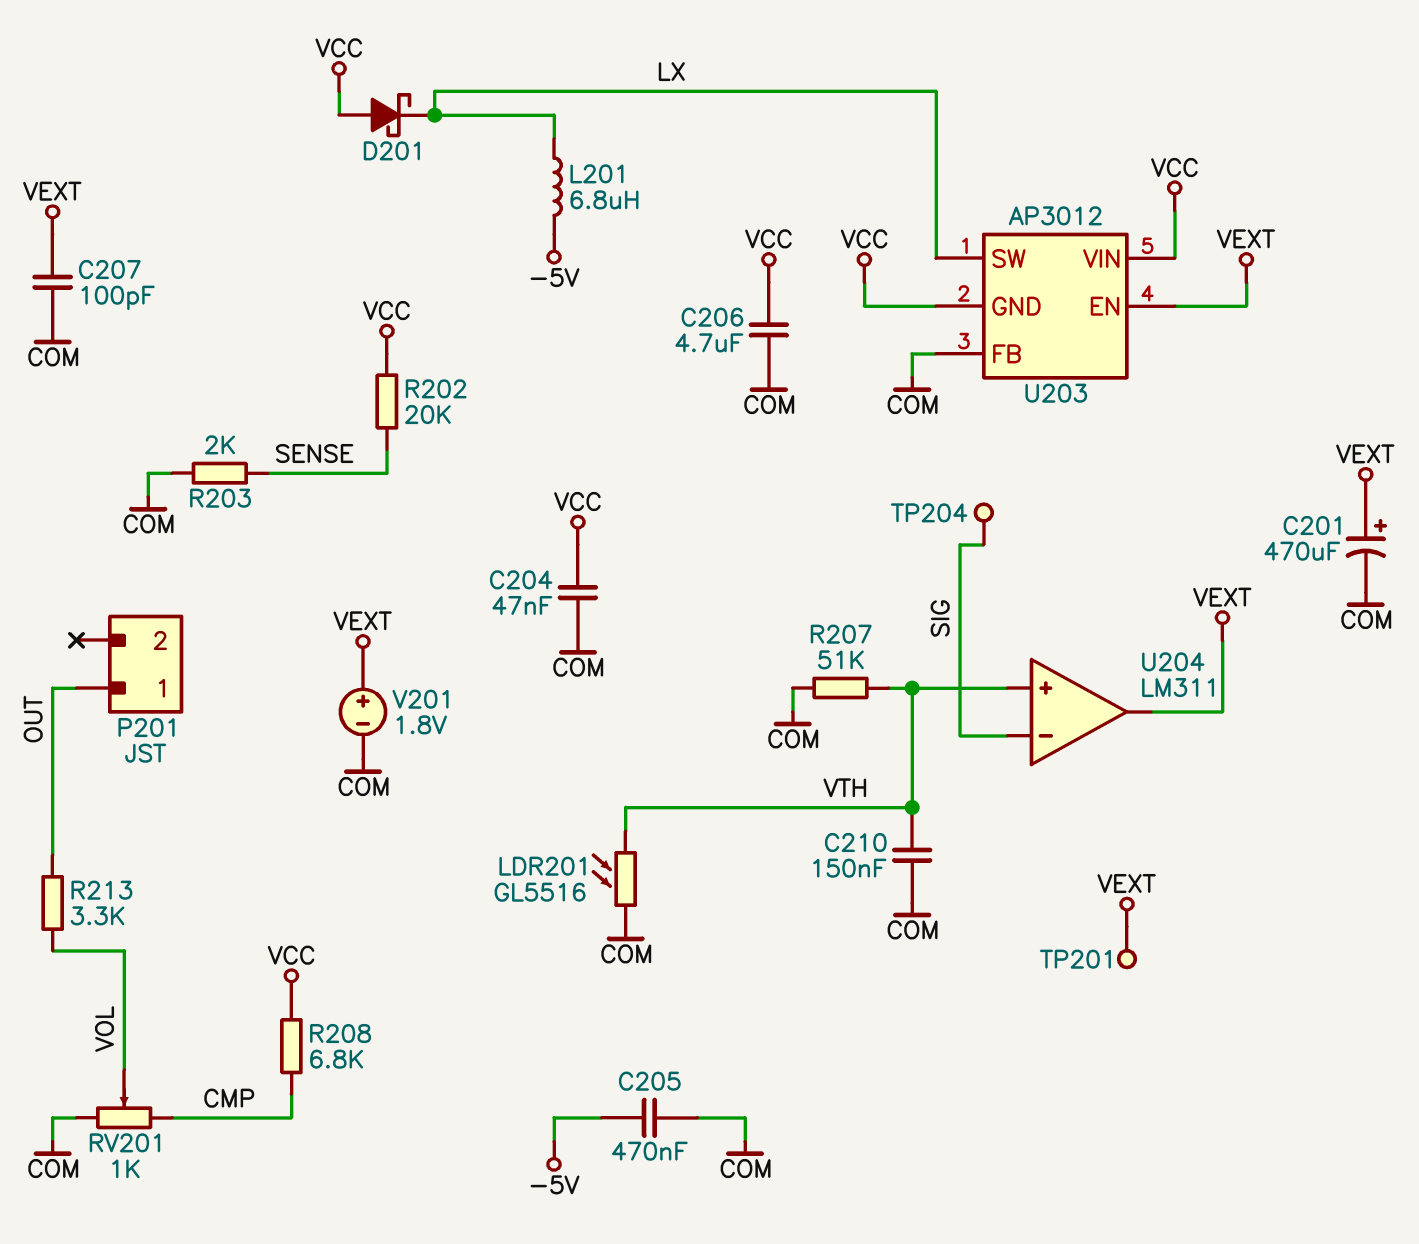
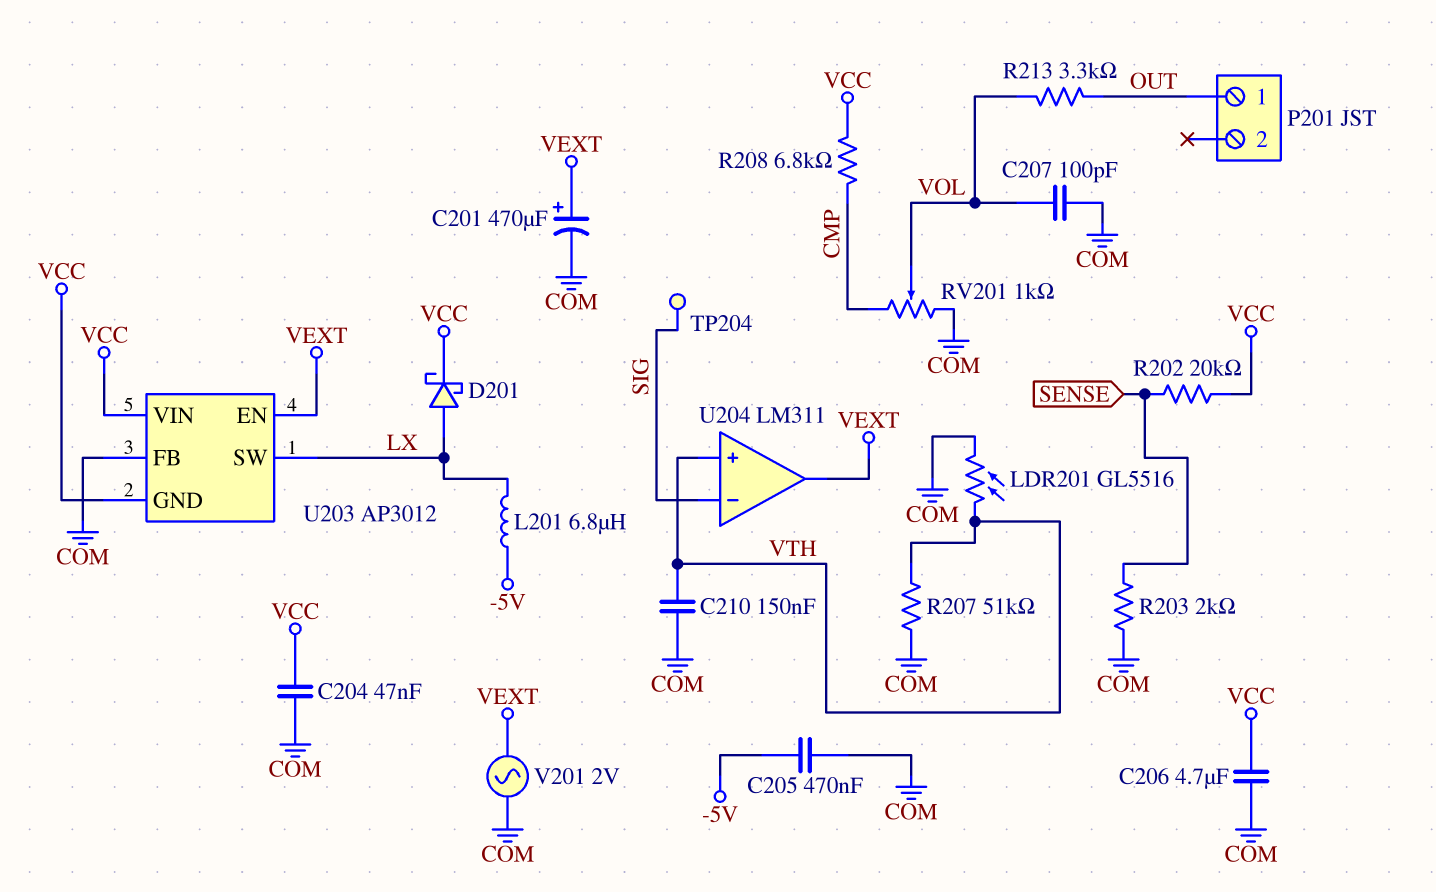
C207: 100pF (COM, VEXT) -> 100pF (COM, VOL)
D201: schottky (A VCC, K LX) -> schottky (A LX, K VCC)
TP201: test point (VEXT) -> none
V201: 1.8V (plus VEXT, minus COM) -> AC 2V (COM, VEXT)

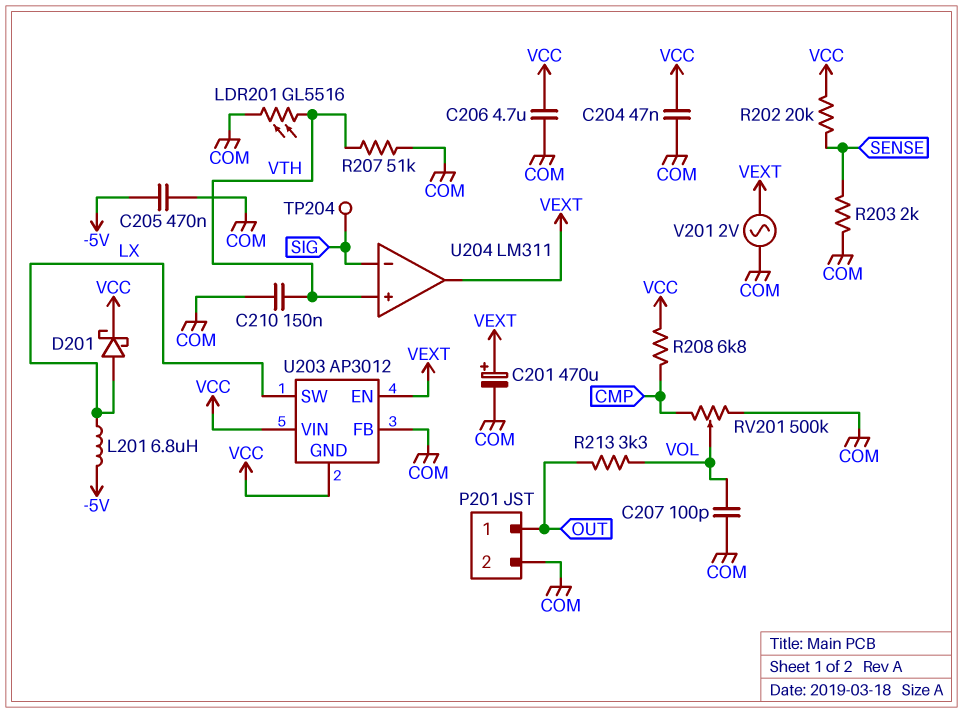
P201 pin 2: none -> COM
RV201: 1k (CMP, COM, wiper VOL) -> 500k (CMP, COM, wiper VOL)

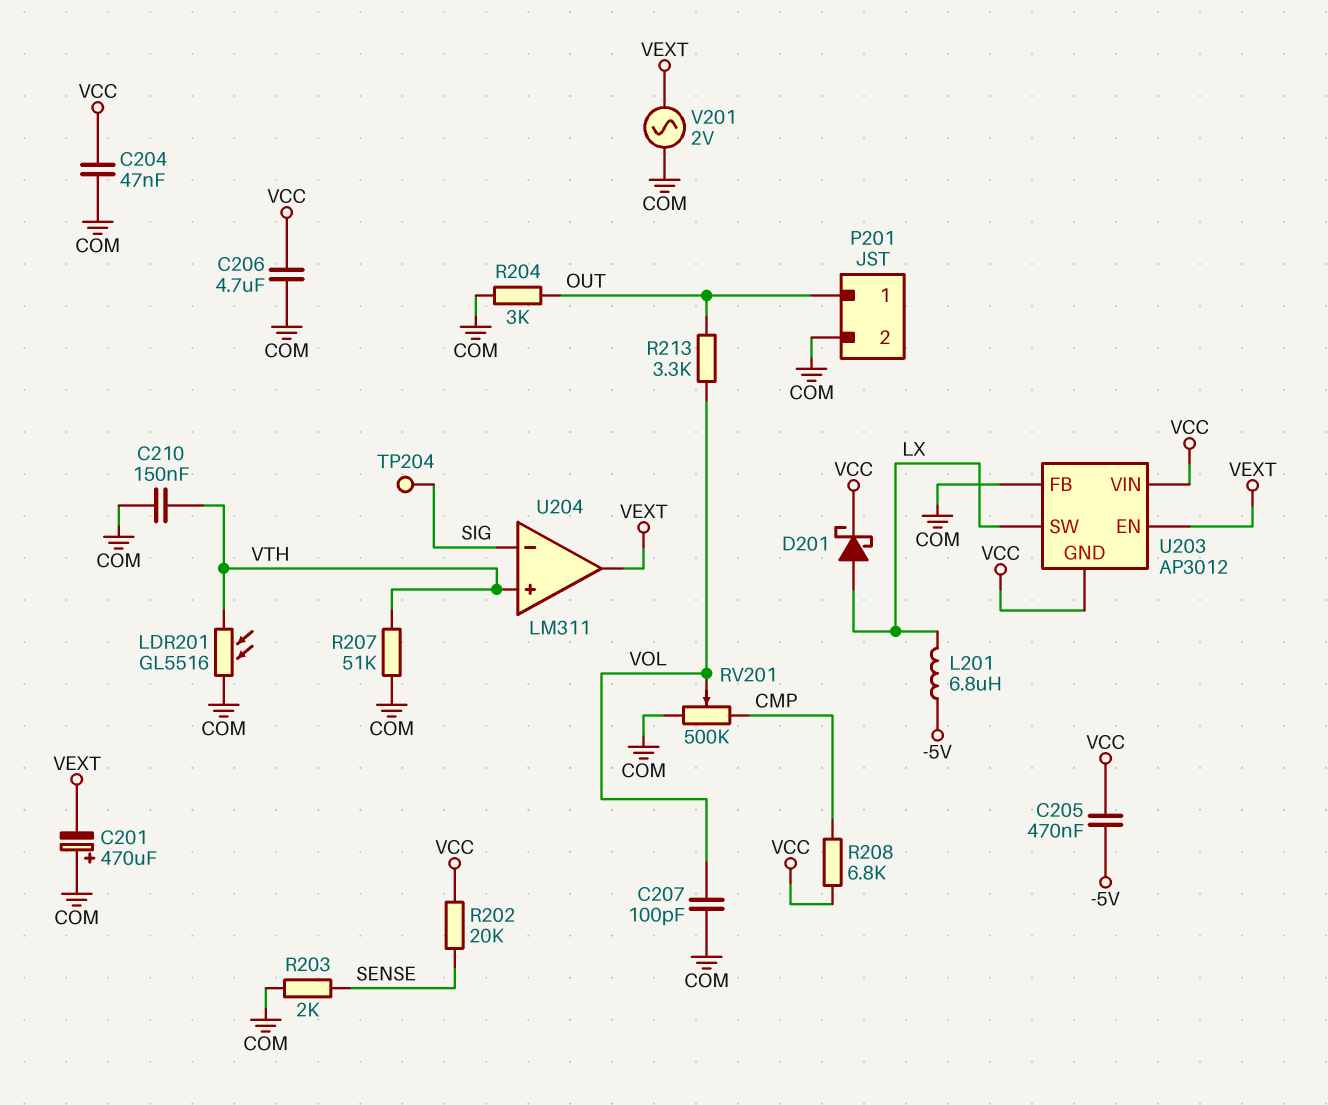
C201: 470uF (plus VEXT, minus COM) -> 470uF (plus COM, minus VEXT)
C205: 470nF (-5V, COM) -> 470nF (-5V, VCC)
R204: none -> 3k (COM, OUT)

